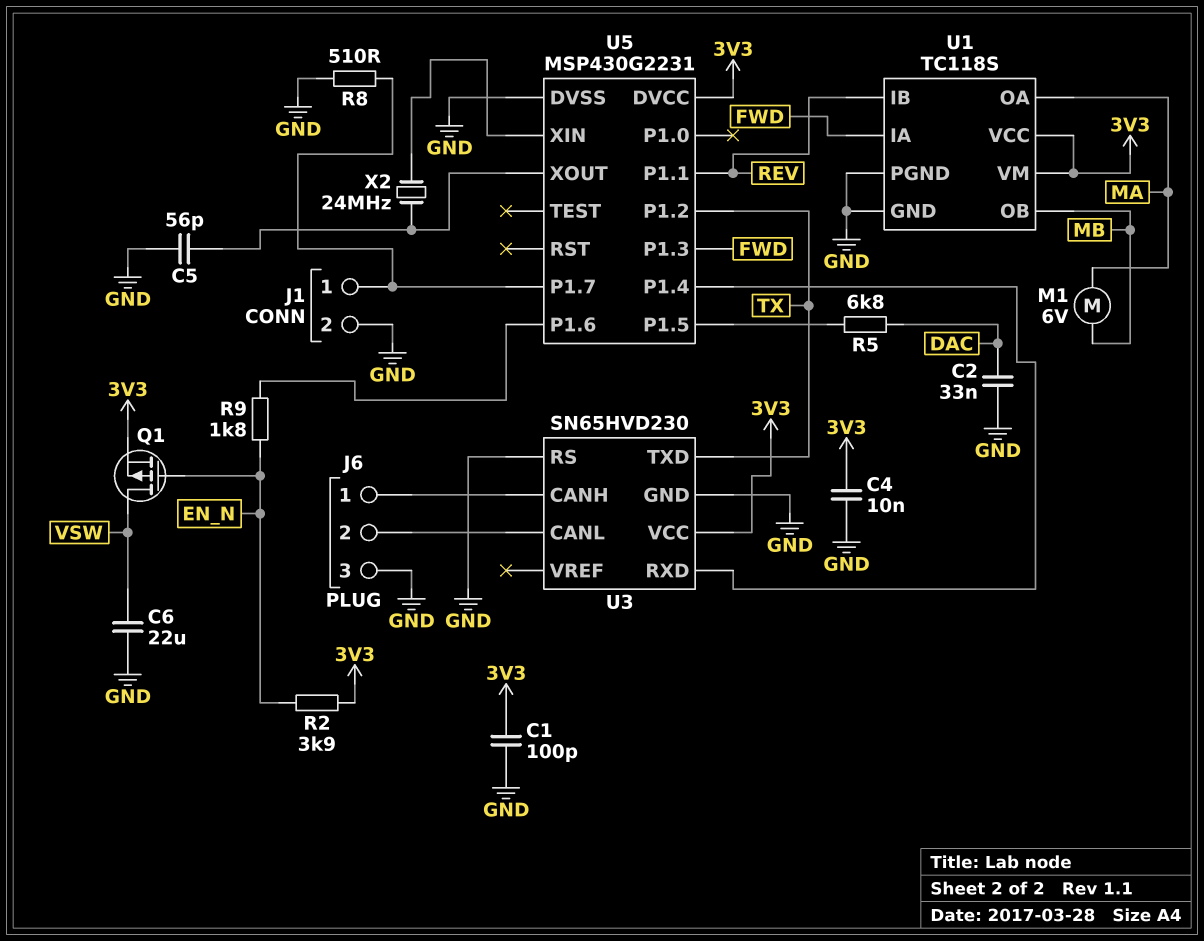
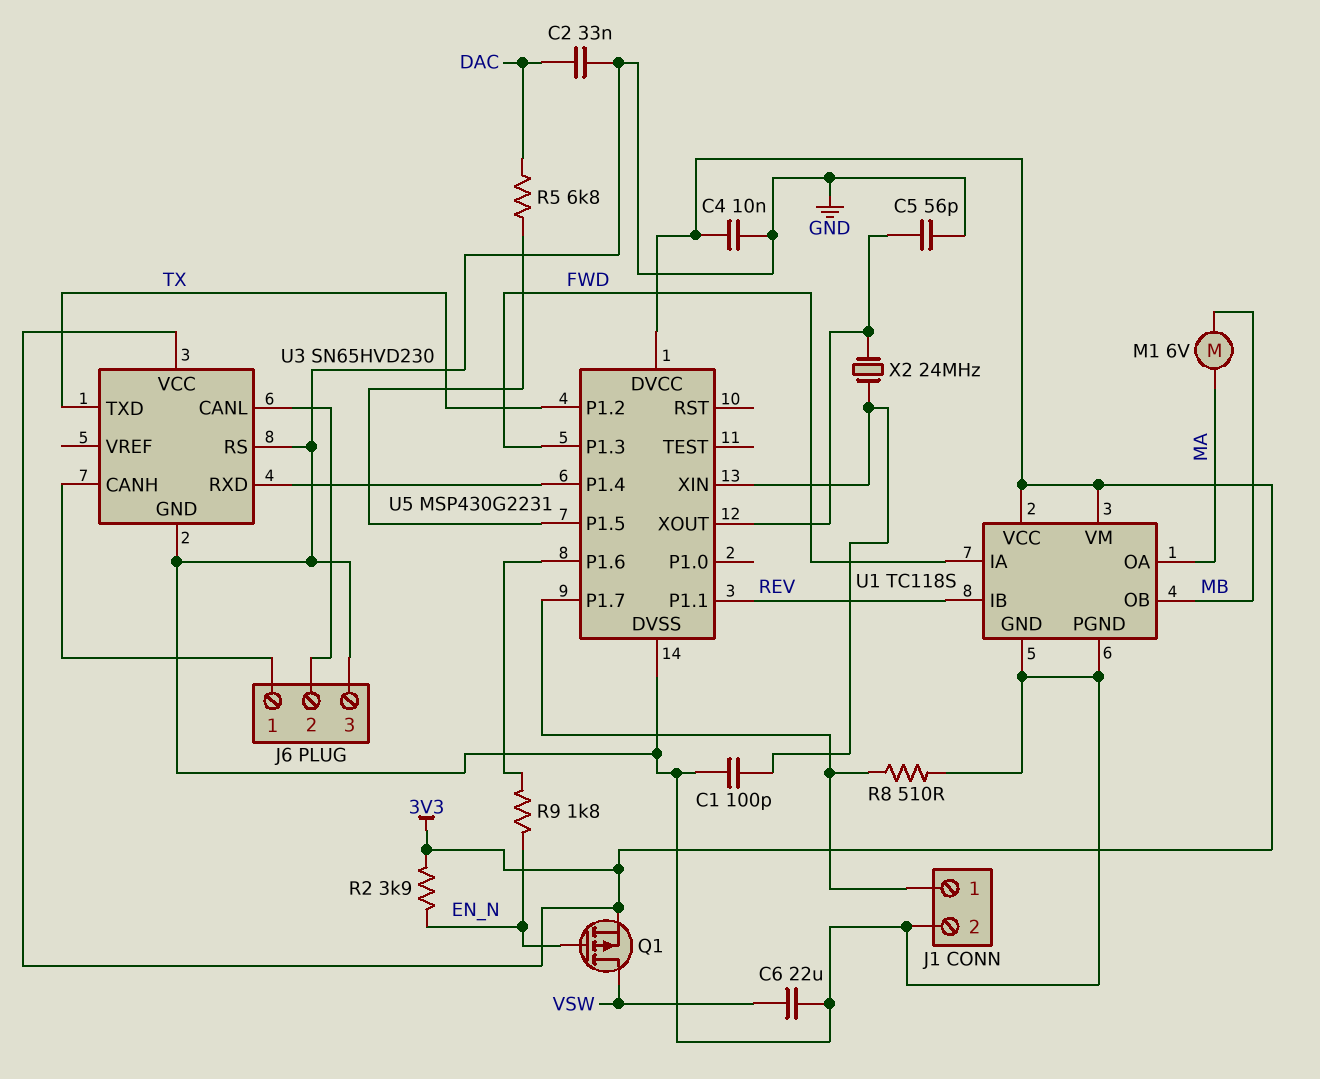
C1: 100pF (3V3, GND) -> 100pF (GND, U5/XIN)

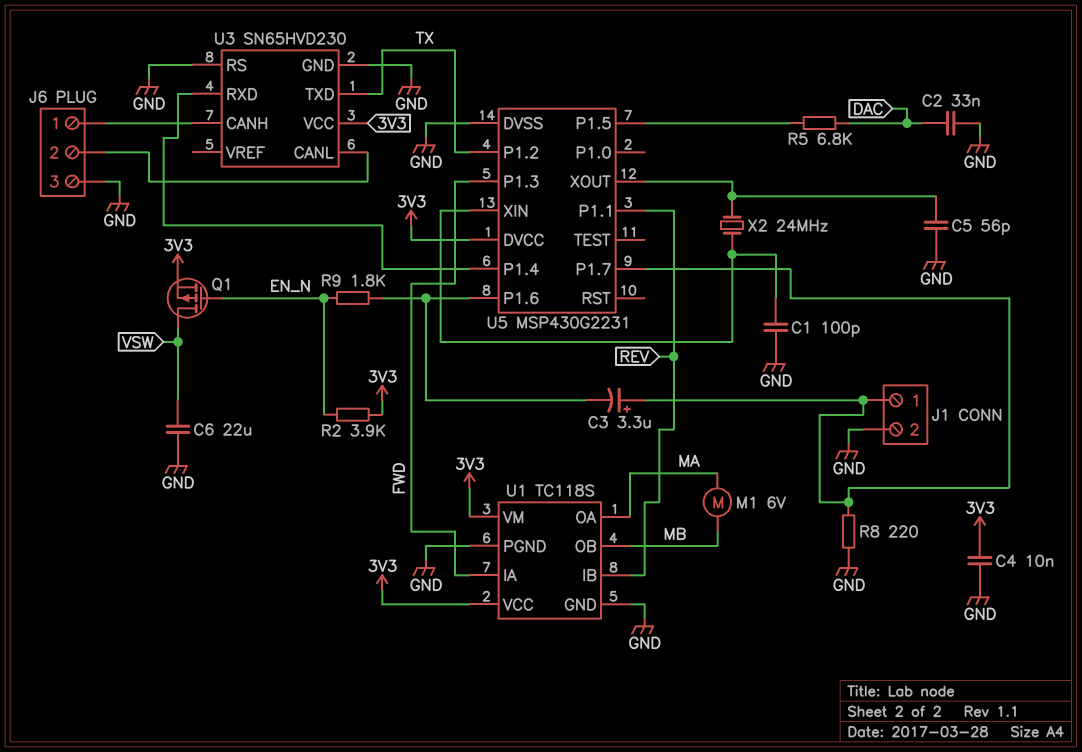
C3: none -> 3.3uF (plus J1/1, minus U5/P1.6)
R8: 510 (GND, J1/1) -> 220 (GND, J1/1)

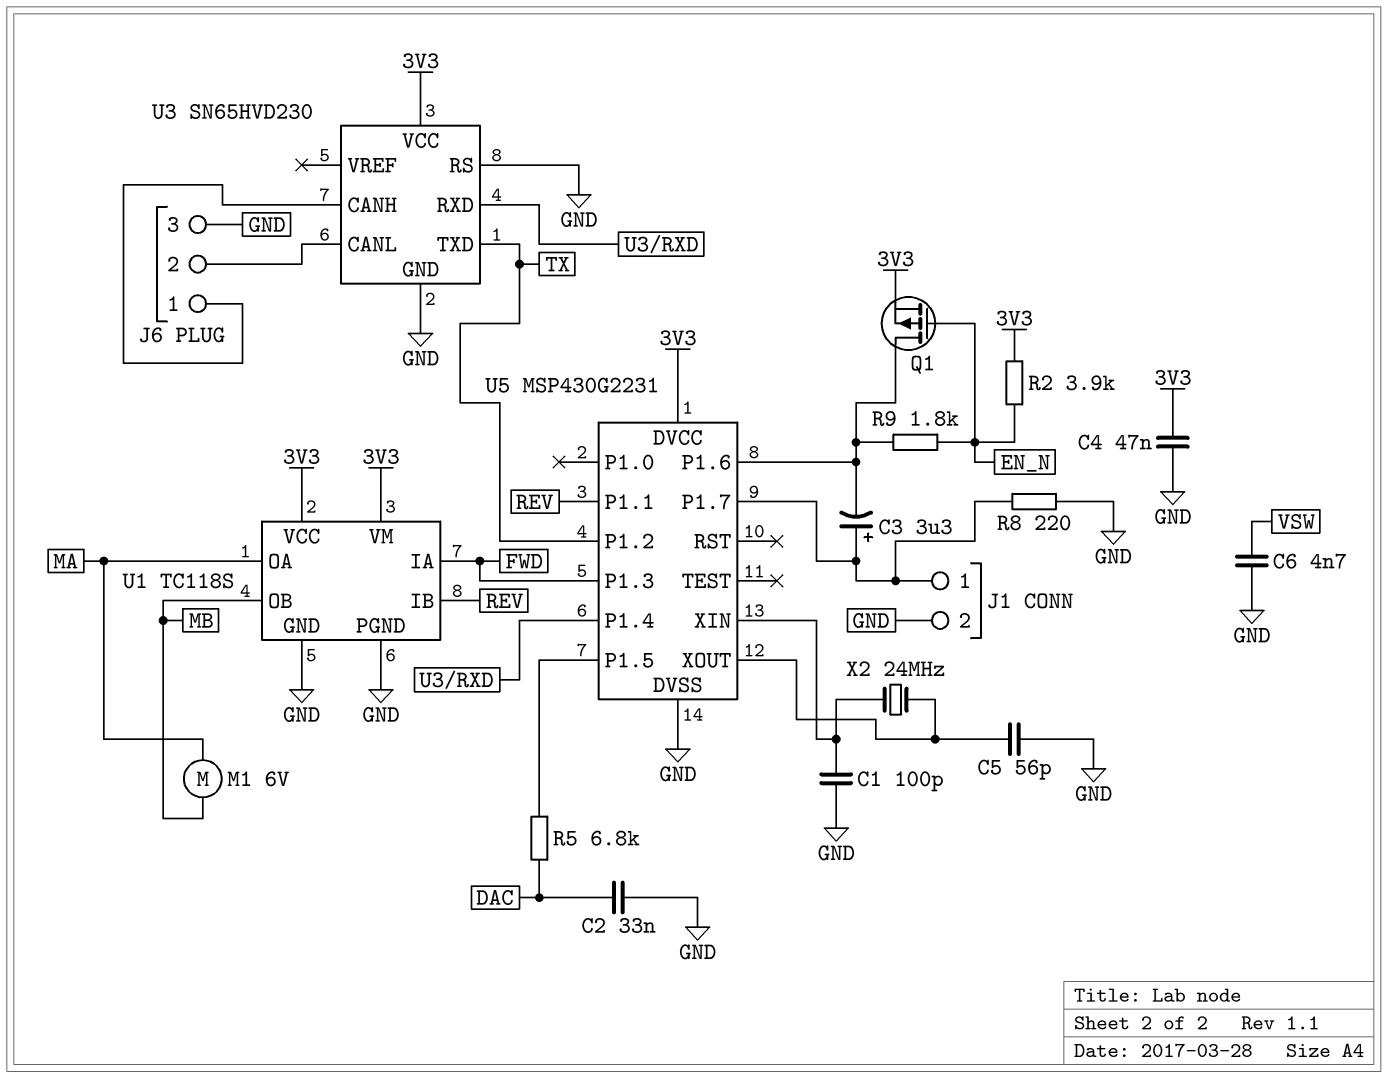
C4: 10nF (3V3, GND) -> 47nF (3V3, GND)
C6: 22uF (GND, VSW) -> 4.7nF (GND, VSW)
Q1: PMOS (G EN_N, D VSW, S 3V3) -> PMOS (G EN_N, D U5/P1.6, S 3V3)

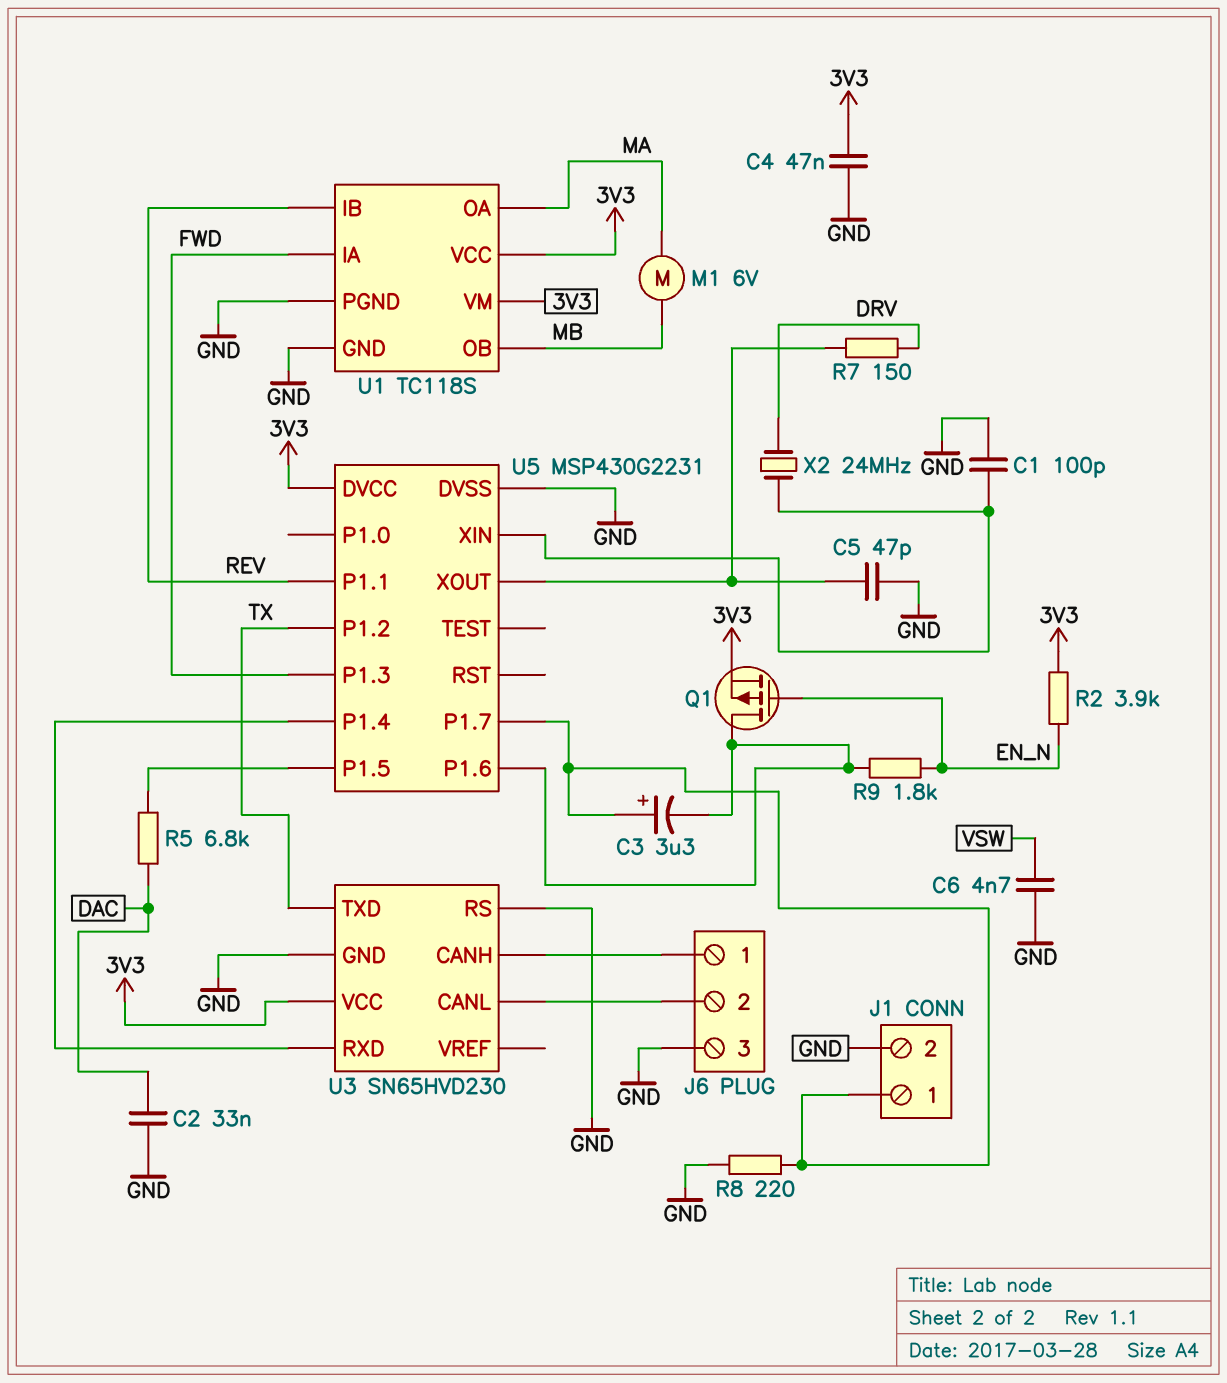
C5: 56pF (GND, U5/XOUT) -> 47pF (GND, U5/XOUT)
R7: none -> 150 (DRV, U5/XOUT)
X2: 24MHz (U5/XIN, U5/XOUT) -> 24MHz (DRV, U5/XIN)

